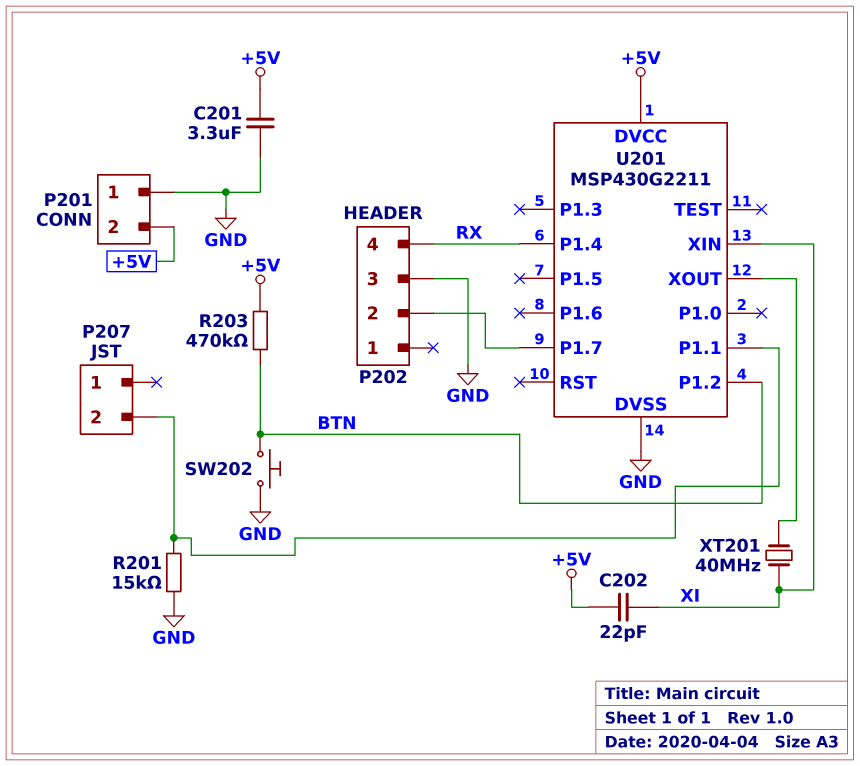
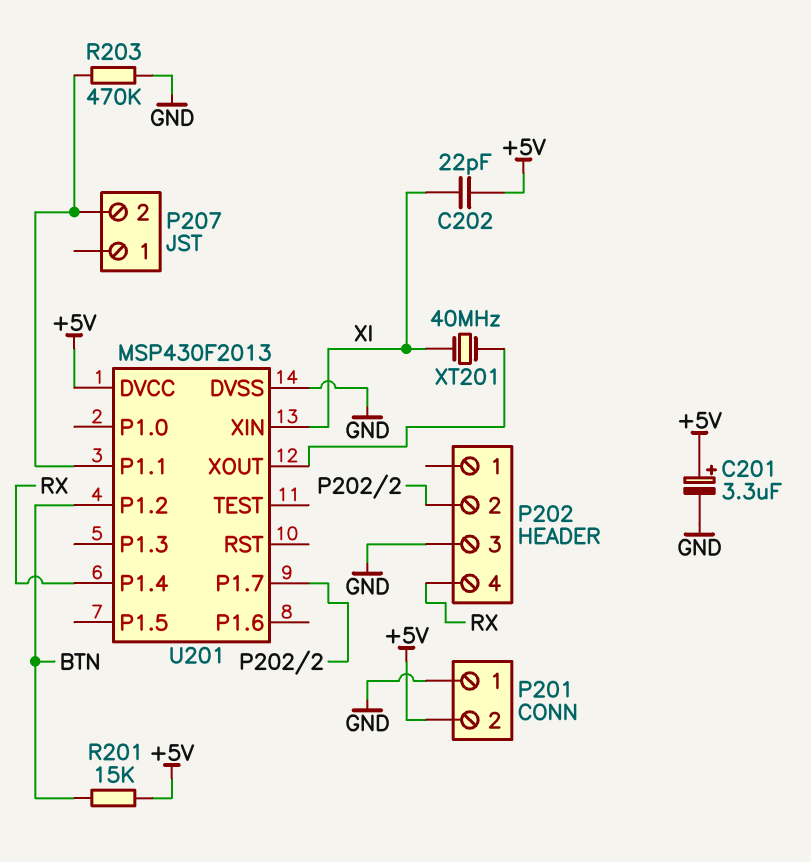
C201: 3.3uF (+5V, GND) -> 3.3uF (plus +5V, minus GND)
R201: 15k (GND, P207/2) -> 15k (+5V, BTN)
R203: 470k (+5V, BTN) -> 470k (GND, P207/2)
SW202: button (BTN, GND) -> none
U201: MSP430G2211 -> MSP430F2013

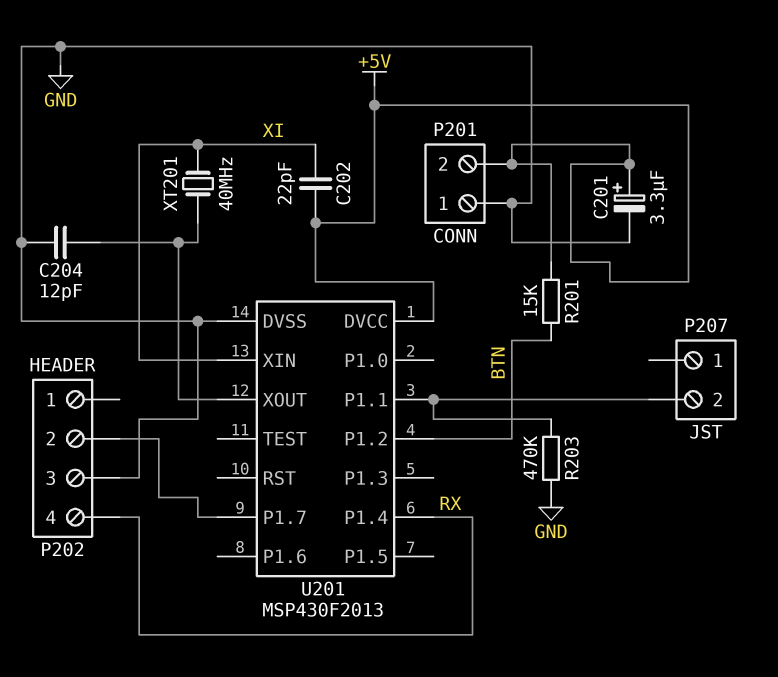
C204: none -> 12pF (GND, U201/XOUT)

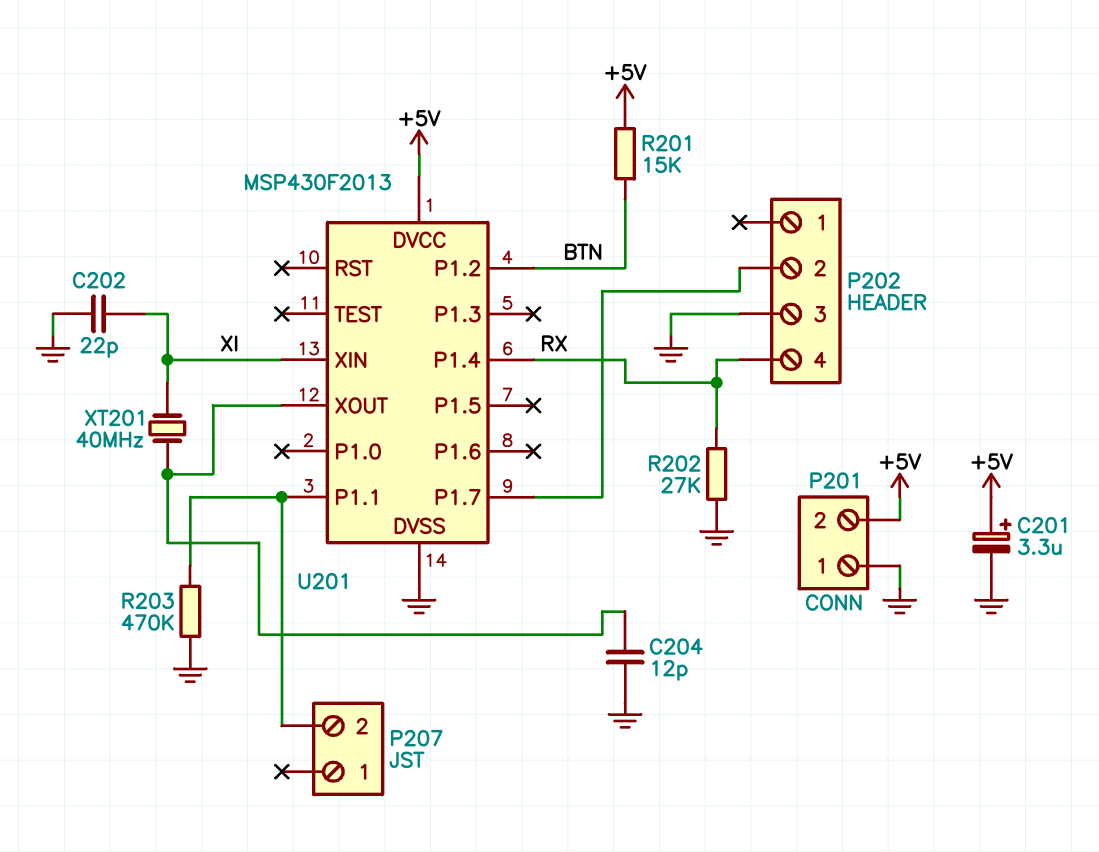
C202: 22pF (+5V, XI) -> 22pF (GND, XI)
R202: none -> 27k (GND, RX)

